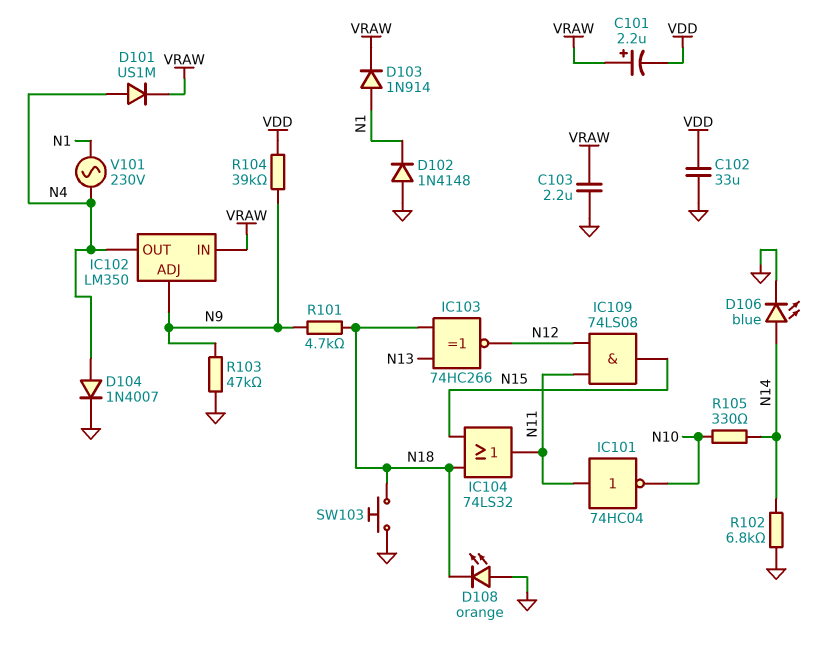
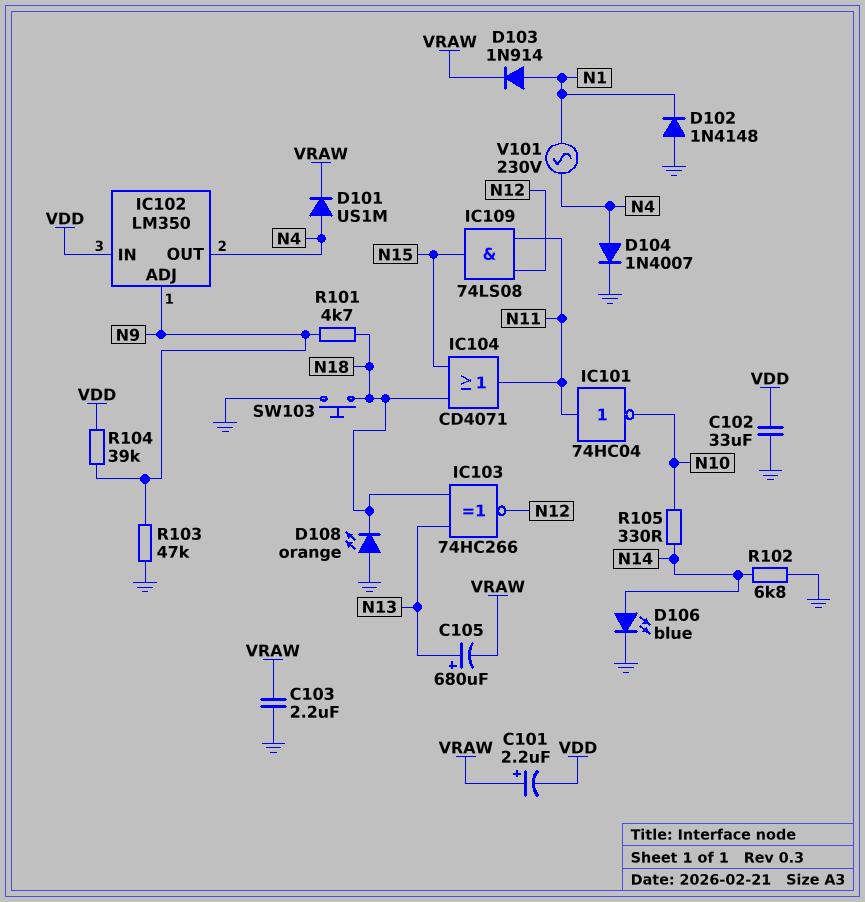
C105: none -> 680uF (plus N13, minus VRAW)
IC102 pin IN: VRAW -> VDD
IC104: OR 74LS32 (in N15, in N18, out N11) -> OR CD4071 (in N15, in N18, out N11)

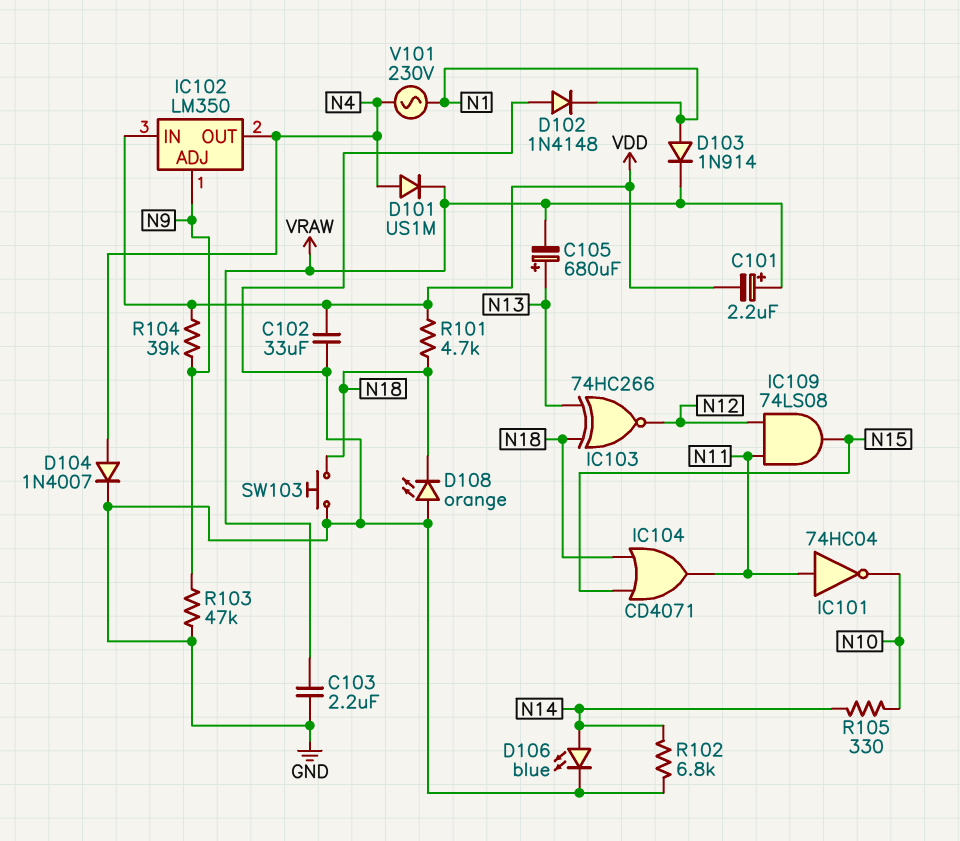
R101: 4.7k (N9, N18) -> 4.7k (N18, VDD)

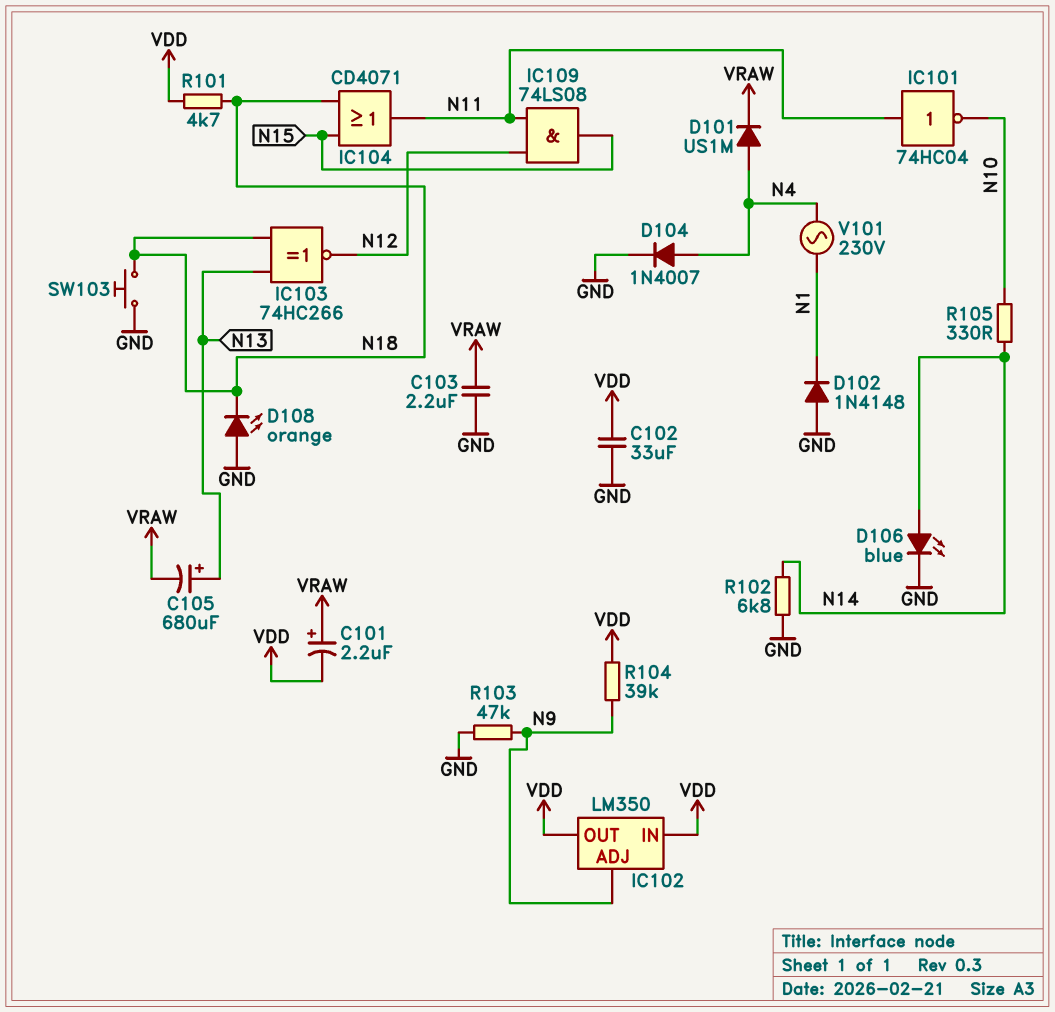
D103: diode 1N914 (A N1, K VRAW) -> none
IC102 pin OUT: N4 -> VDD

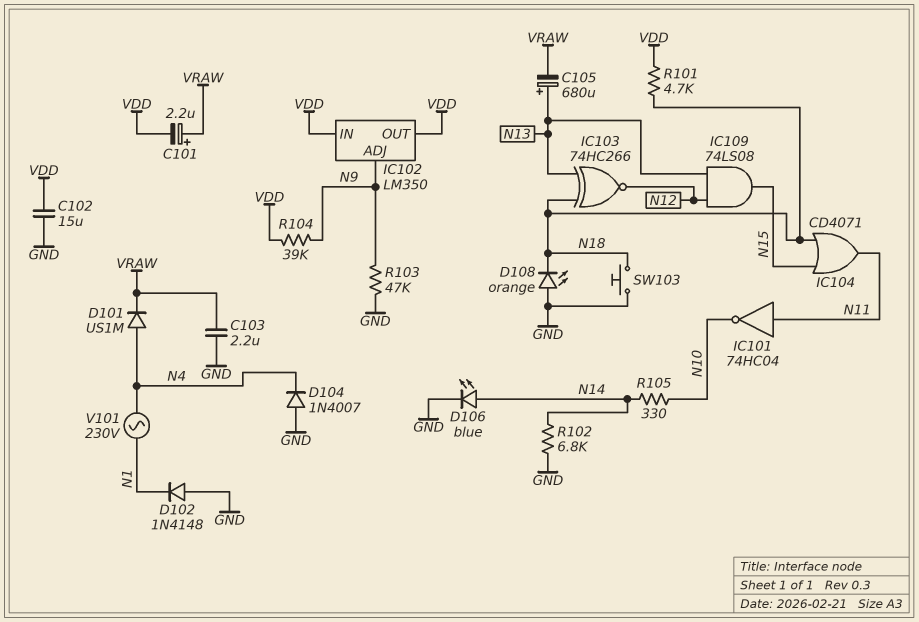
C102: 33uF (GND, VDD) -> 15uF (GND, VDD)
D104: diode 1N4007 (A N4, K GND) -> diode 1N4007 (A GND, K N4)
IC109: AND 74LS08 (in N11, in N12, out N15) -> AND 74LS08 (in N12, in N13, out N15)

